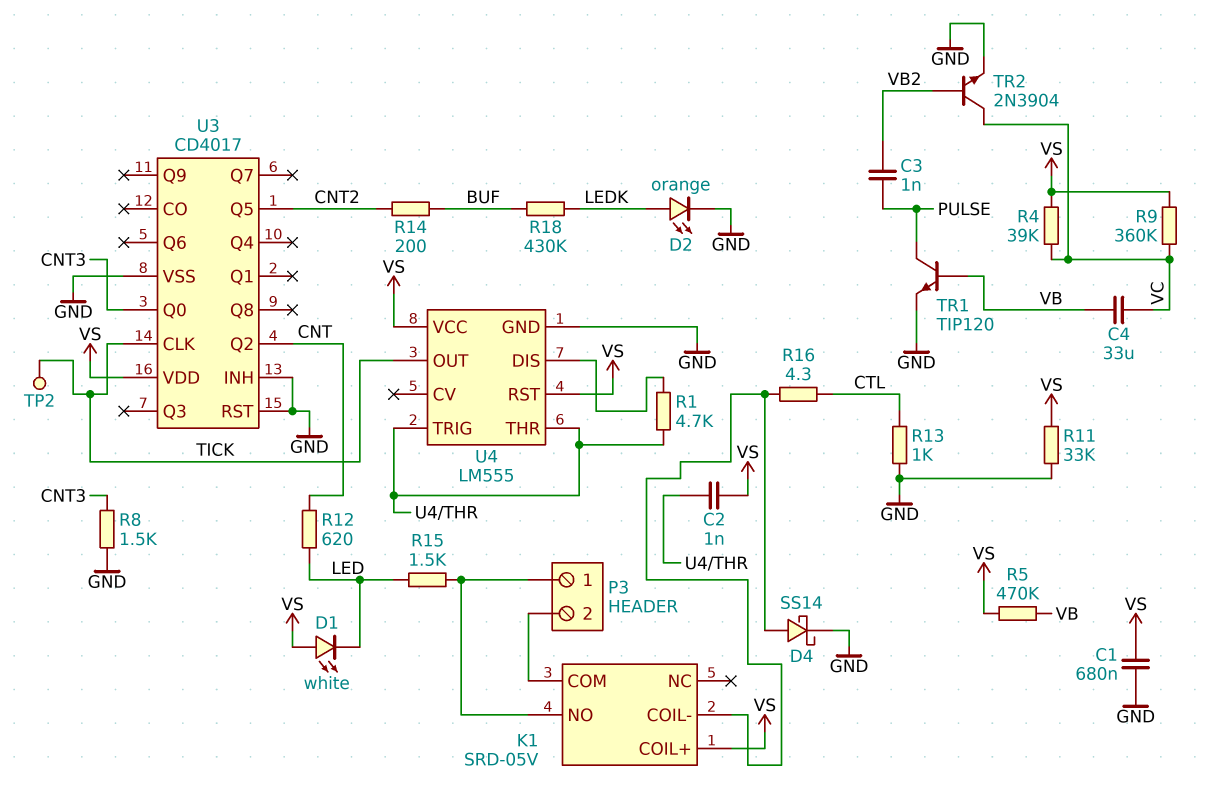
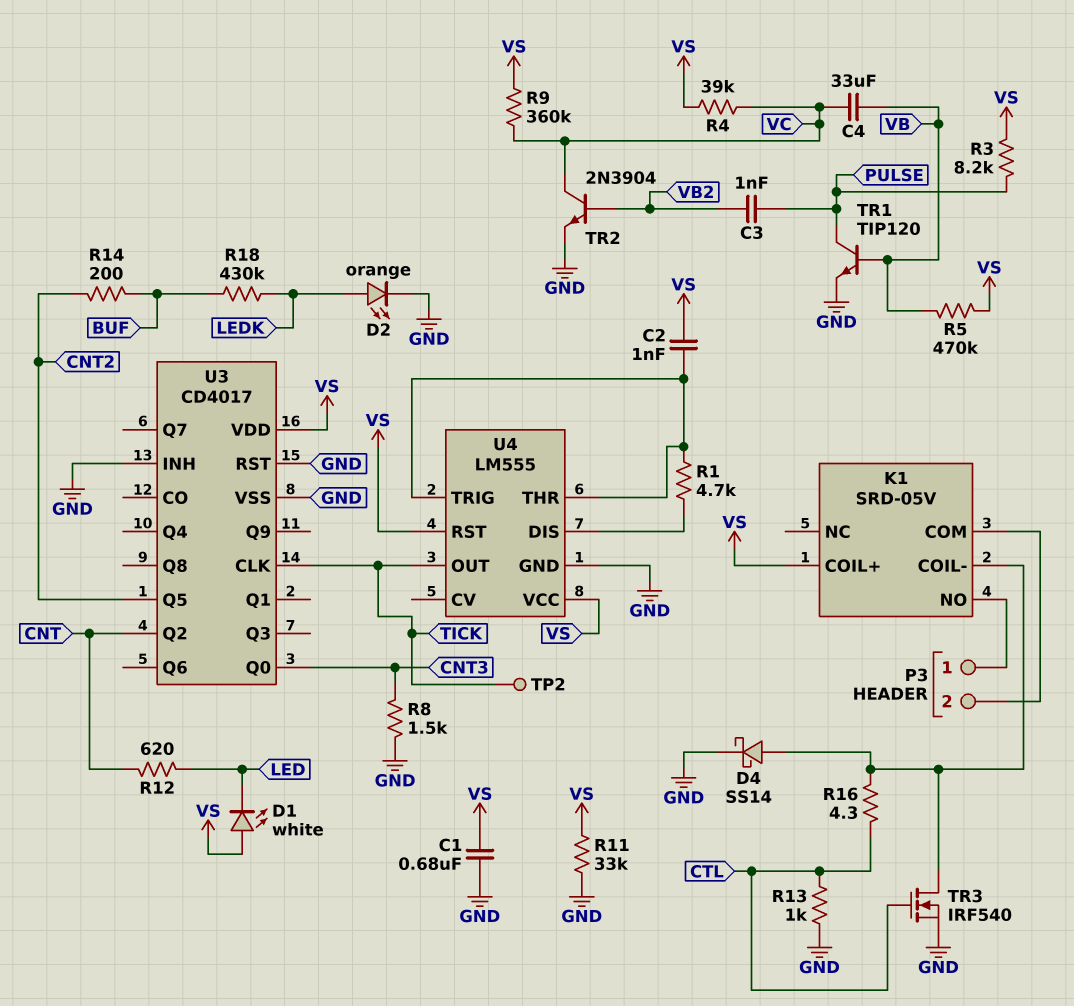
R3: none -> 8.2k (PULSE, VS)
R15: 1.5k (K1/NO, LED) -> none
TR3: none -> NMOS IRF540 (G CTL, D K1/COIL-, S GND)

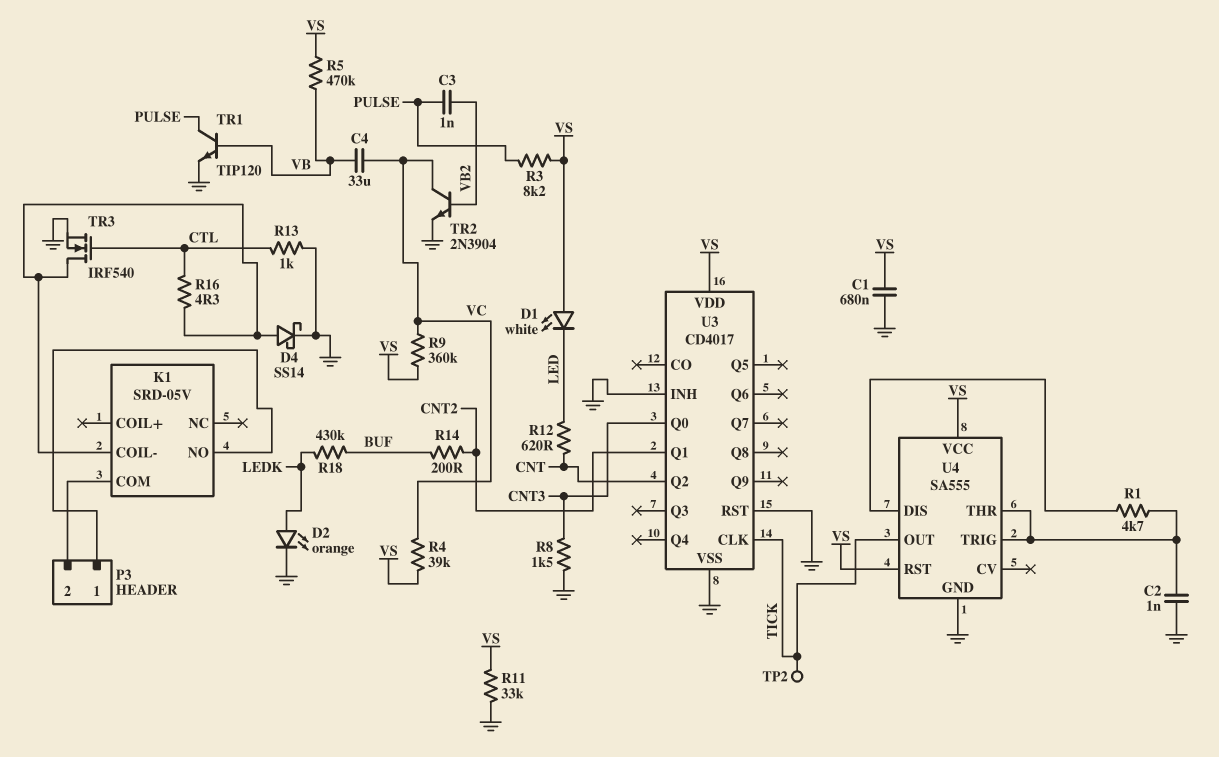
C2: 1nF (U4/THR, VS) -> 1nF (GND, U4/THR)
K1 pin COIL+: VS -> none
U3 pin Q1: none -> CNT2
U3 pin Q5: CNT2 -> none
U4: LM555 -> SA555

